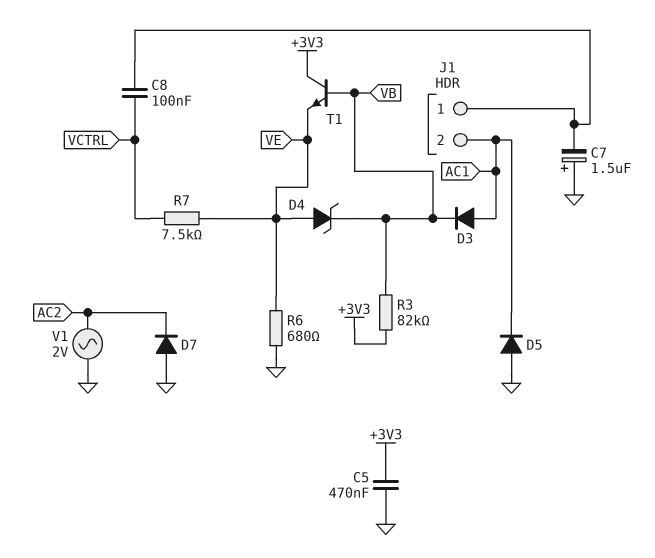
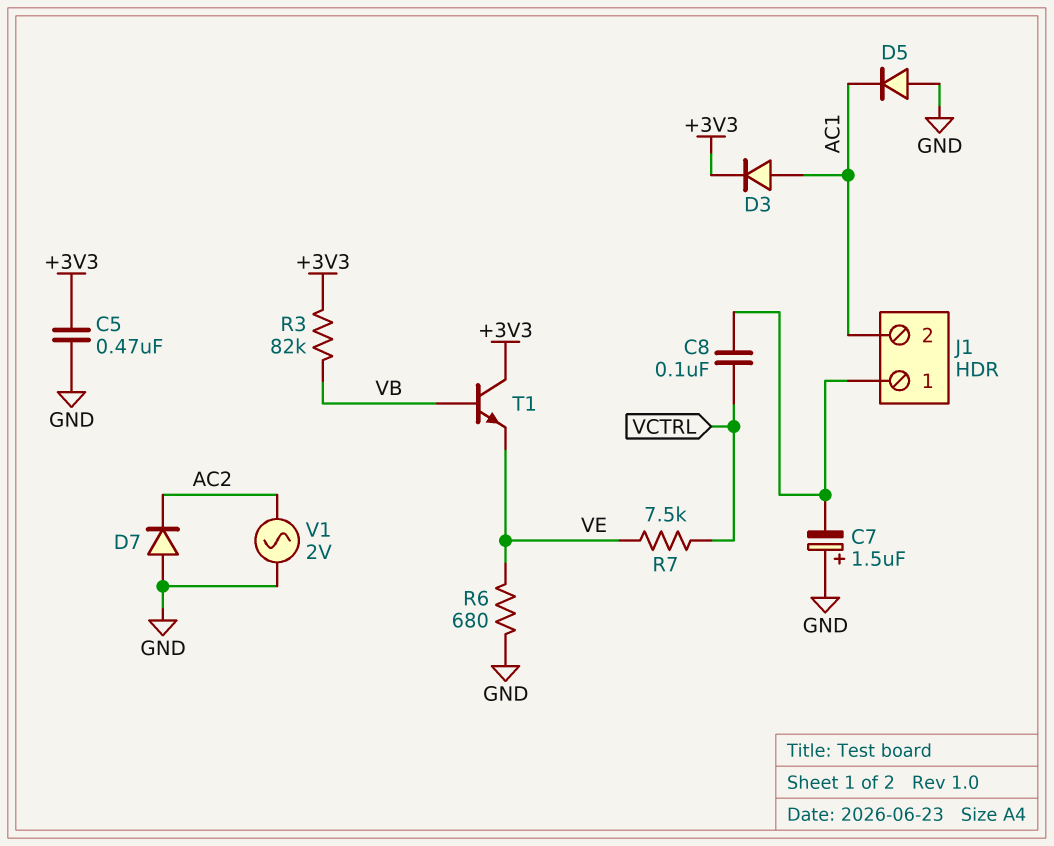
D3: diode (A AC1, K VB) -> diode (A AC1, K +3V3)
D4: zener (A VE, K VB) -> none

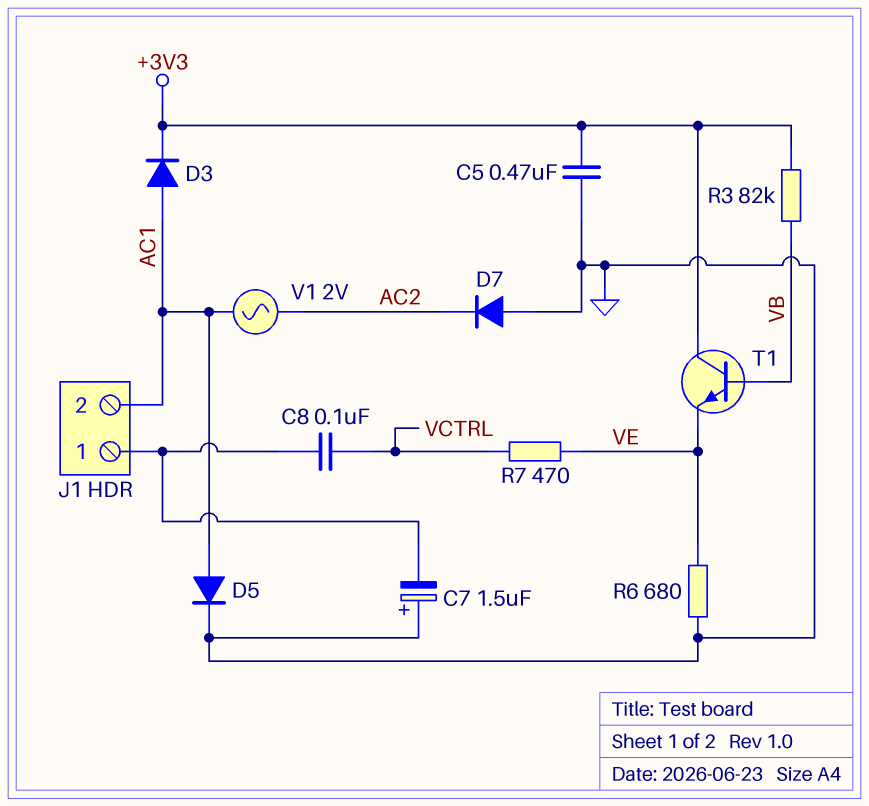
D5: diode (A GND, K AC1) -> diode (A AC1, K GND)
R7: 7.5k (VCTRL, VE) -> 470 (VCTRL, VE)
V1: AC 2V (AC2, GND) -> AC 2V (AC1, AC2)

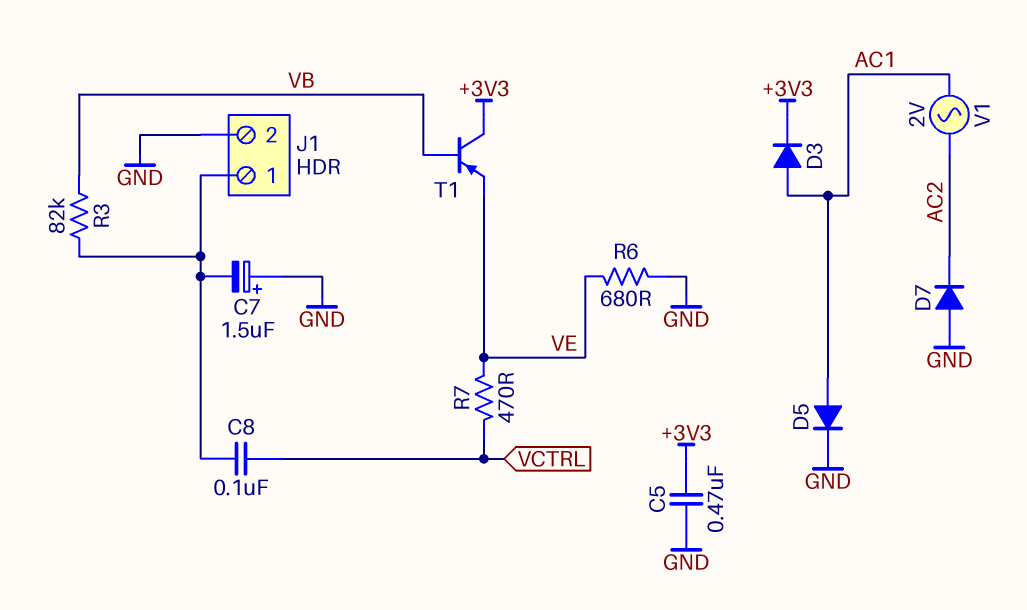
J1 pin 2: AC1 -> GND
R3: 82k (+3V3, VB) -> 82k (J1/1, VB)
T1: NPN (B VB, C +3V3, E VE) -> PNP (B VB, C +3V3, E VE)

